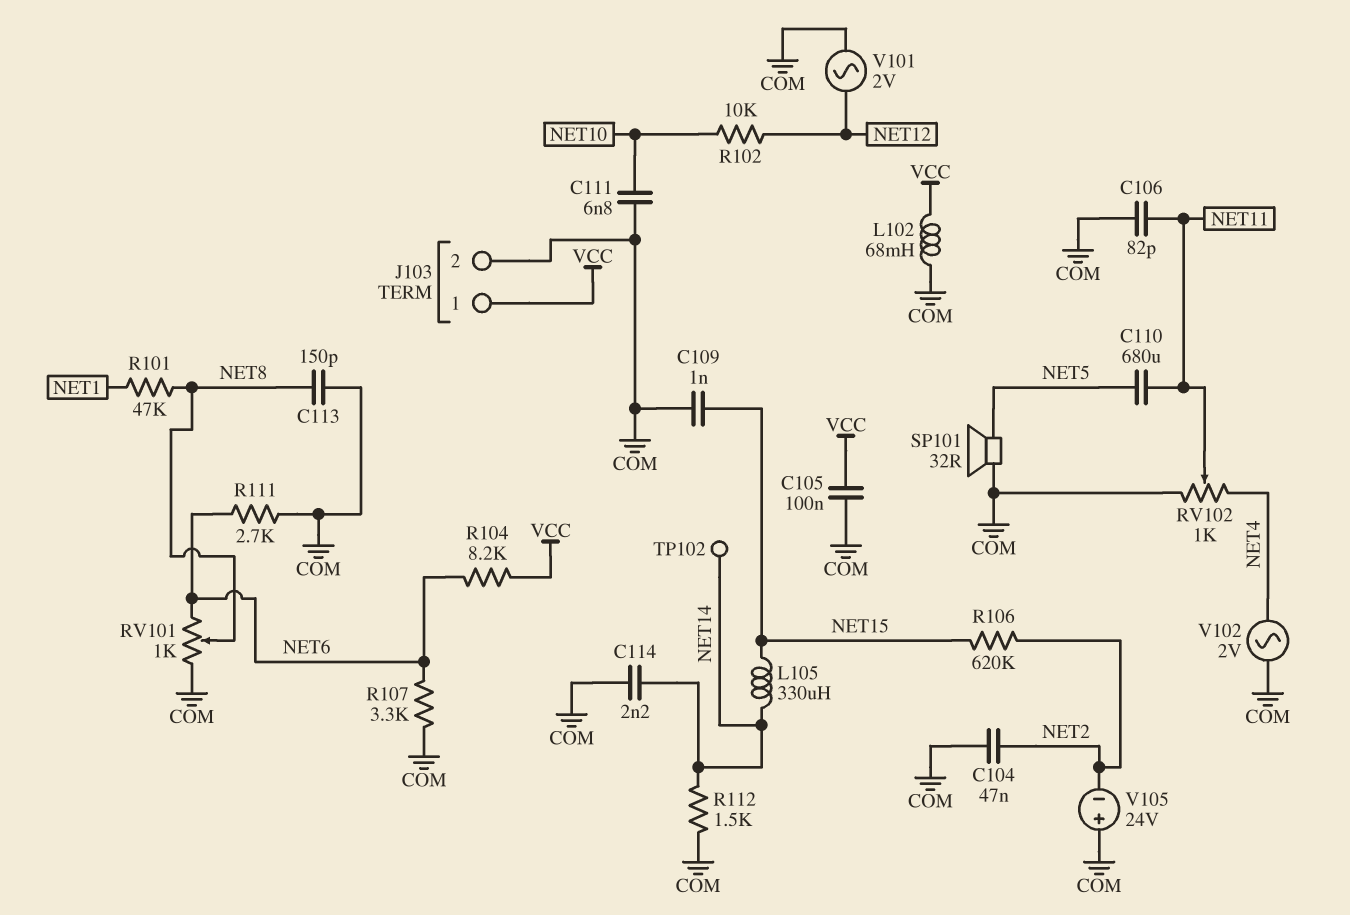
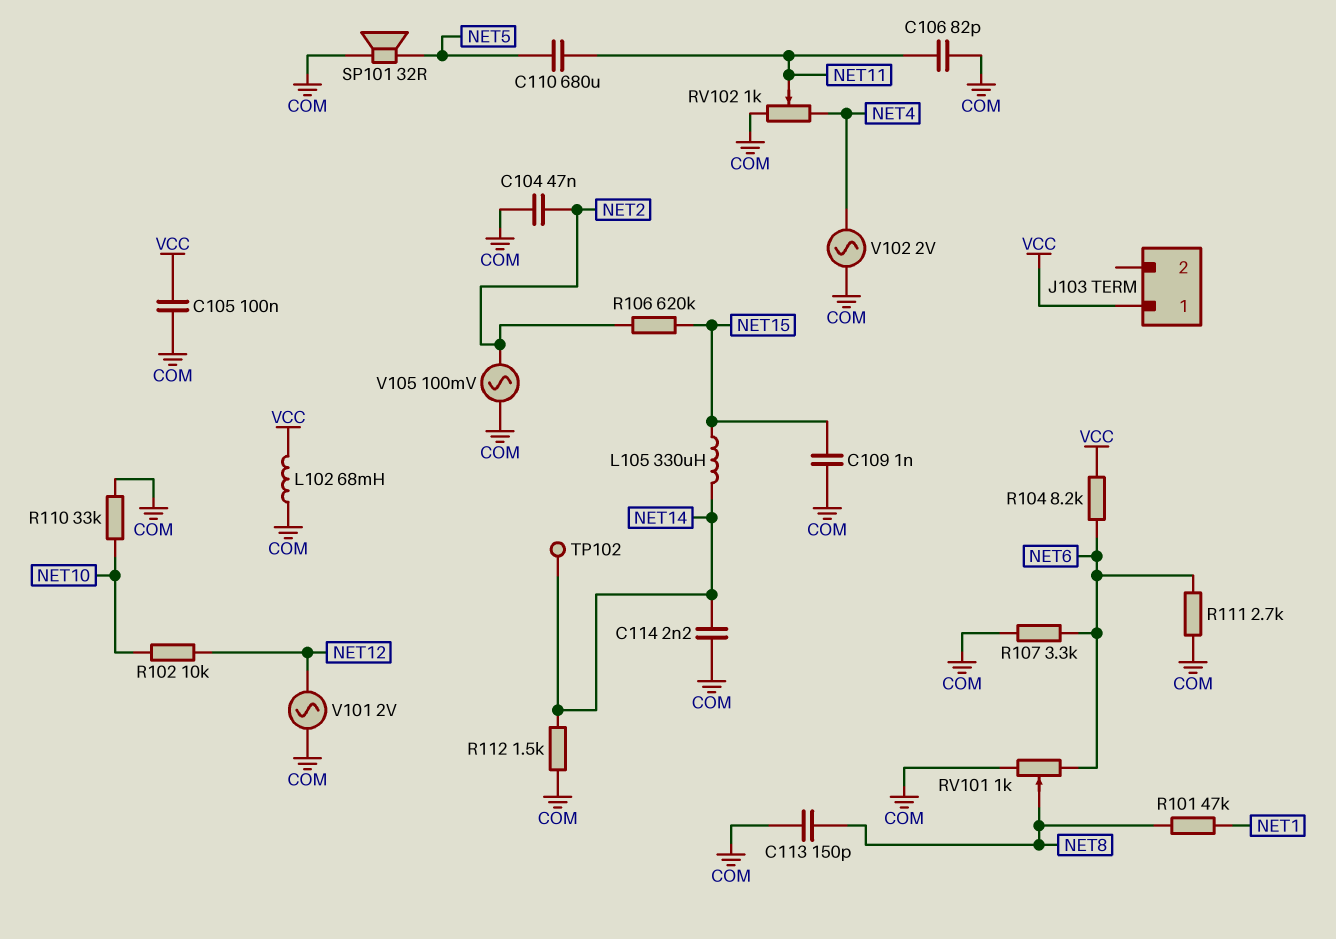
C111: 6.8nF (COM, NET10) -> none
J103 pin 2: COM -> none
R110: none -> 33k (COM, NET10)
V105: 24V (plus COM, minus NET2) -> AC 100mV (COM, NET2)

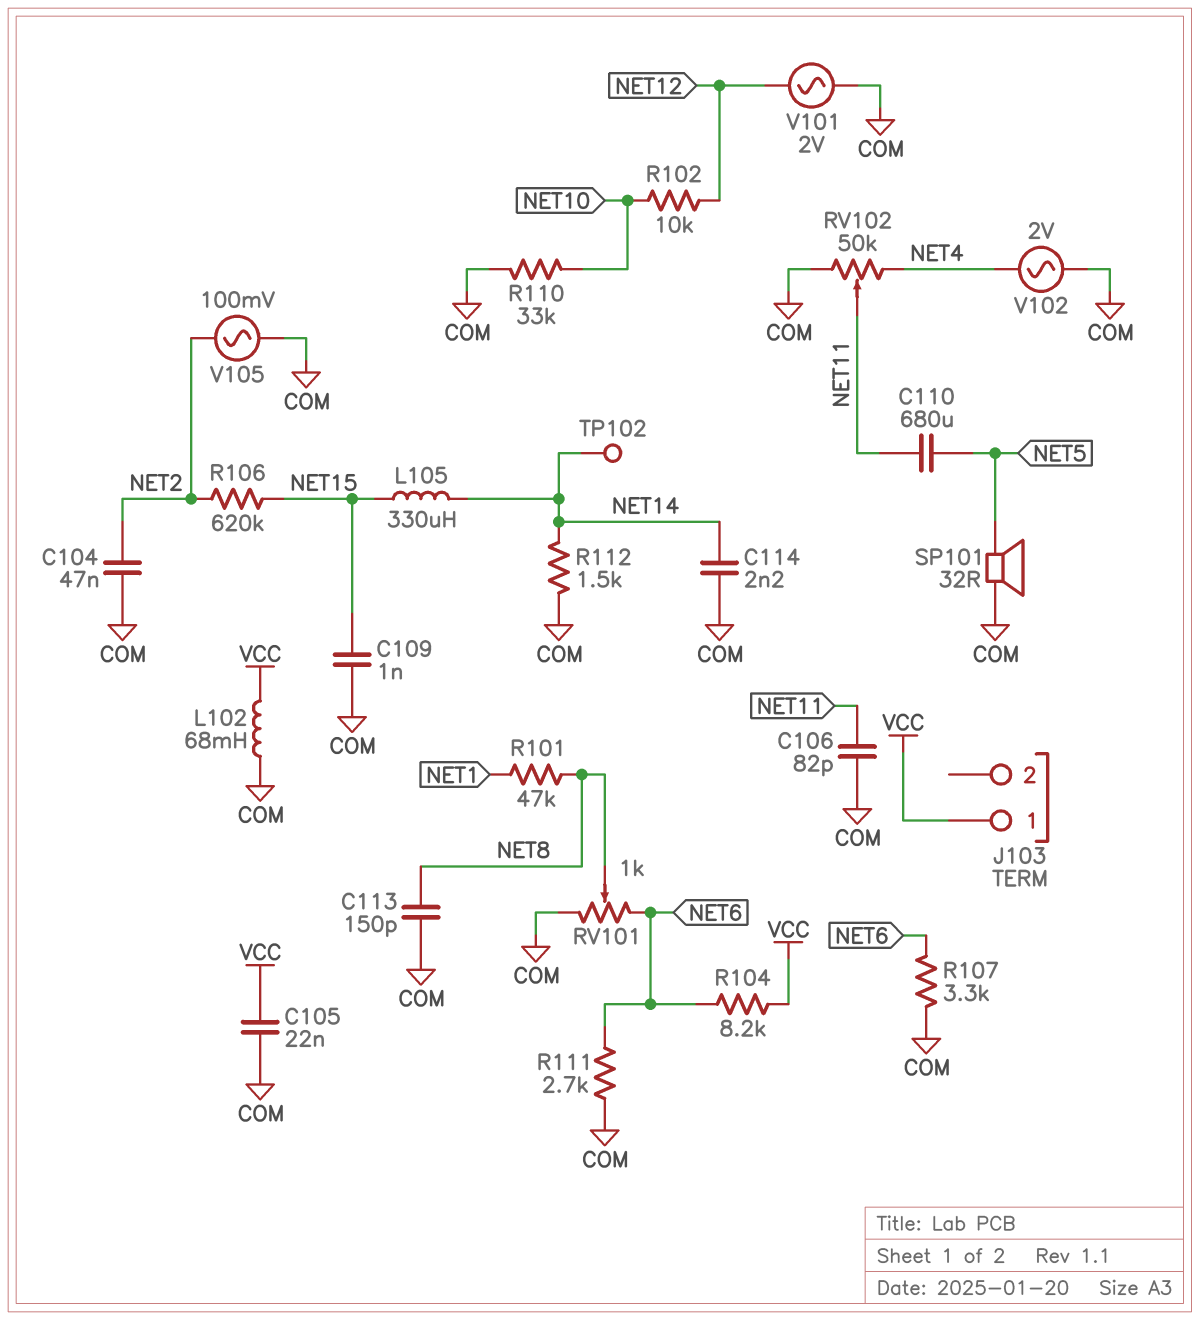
C105: 100nF (COM, VCC) -> 22nF (COM, VCC)
RV102: 1k (COM, NET4, wiper NET11) -> 50k (COM, NET4, wiper NET11)

